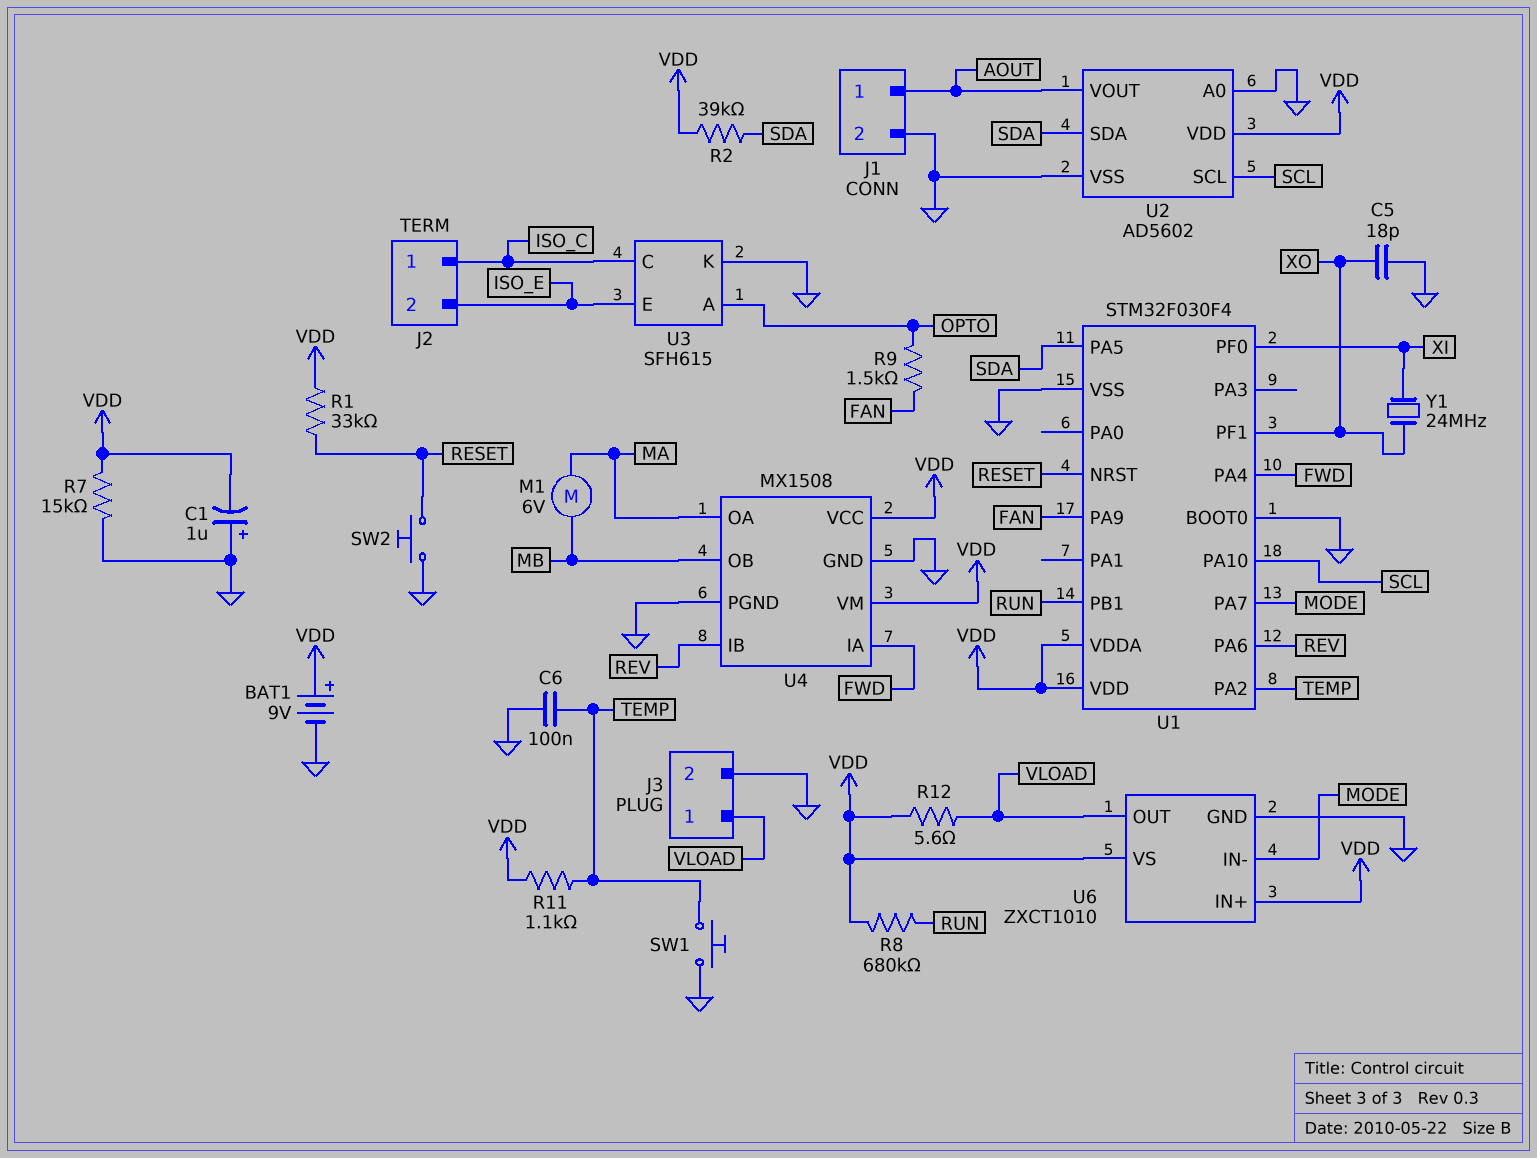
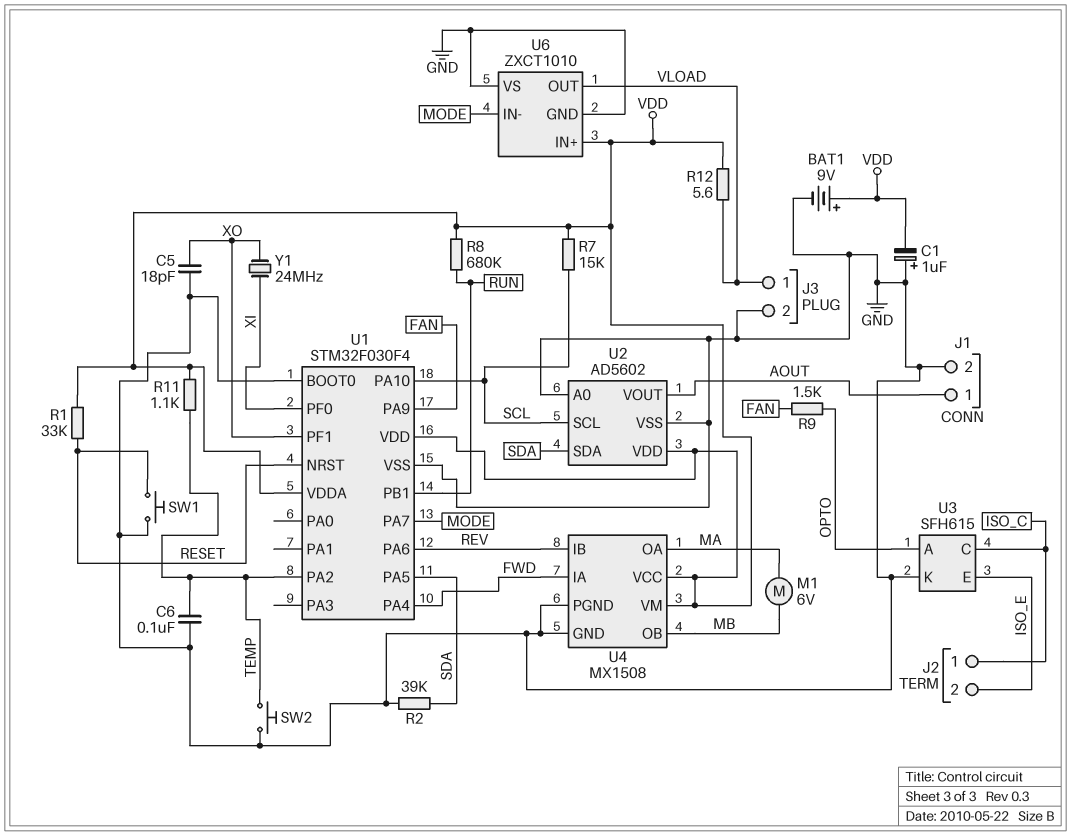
R2: 39k (SDA, VDD) -> 39k (GND, SDA)
R7: 15k (GND, VDD) -> 15k (SCL, VDD)
SW1: button (GND, TEMP) -> button (GND, RESET)
SW2: button (GND, RESET) -> button (GND, TEMP)
U6 pin VS: VDD -> GND

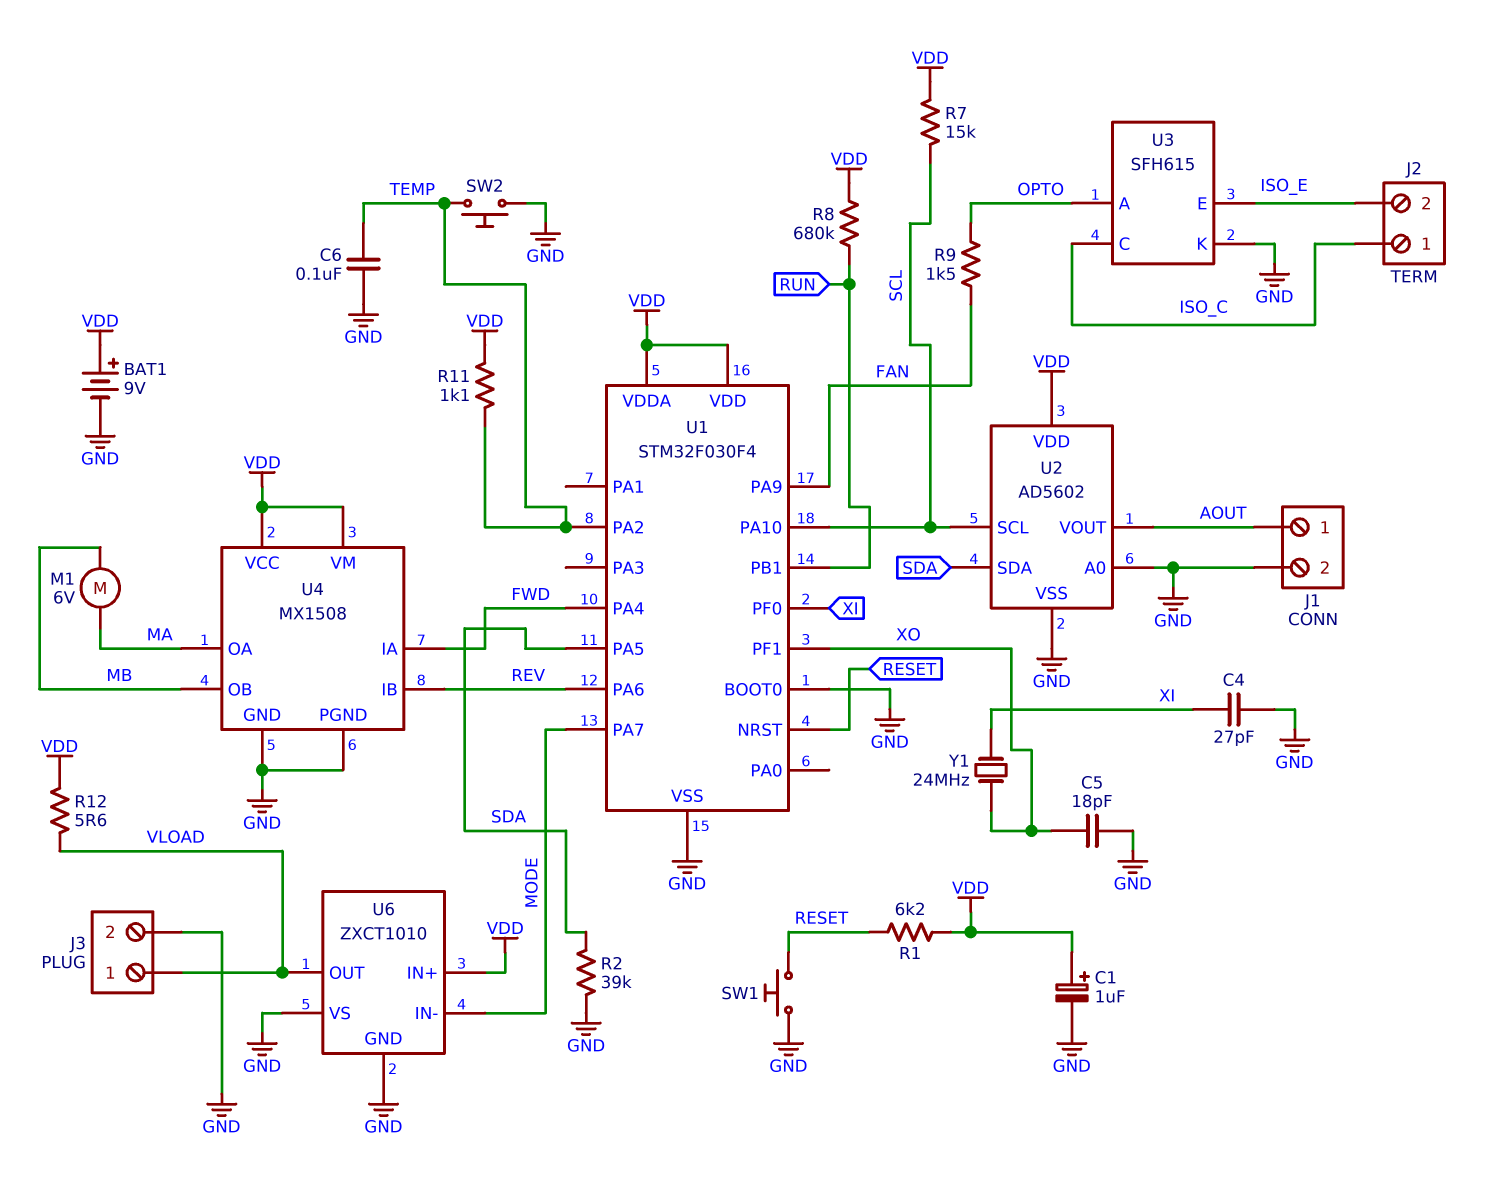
C1: 1uF (plus GND, minus VDD) -> 1uF (plus VDD, minus GND)
C4: none -> 27pF (GND, XI)
R1: 33k (RESET, VDD) -> 6.2k (RESET, VDD)

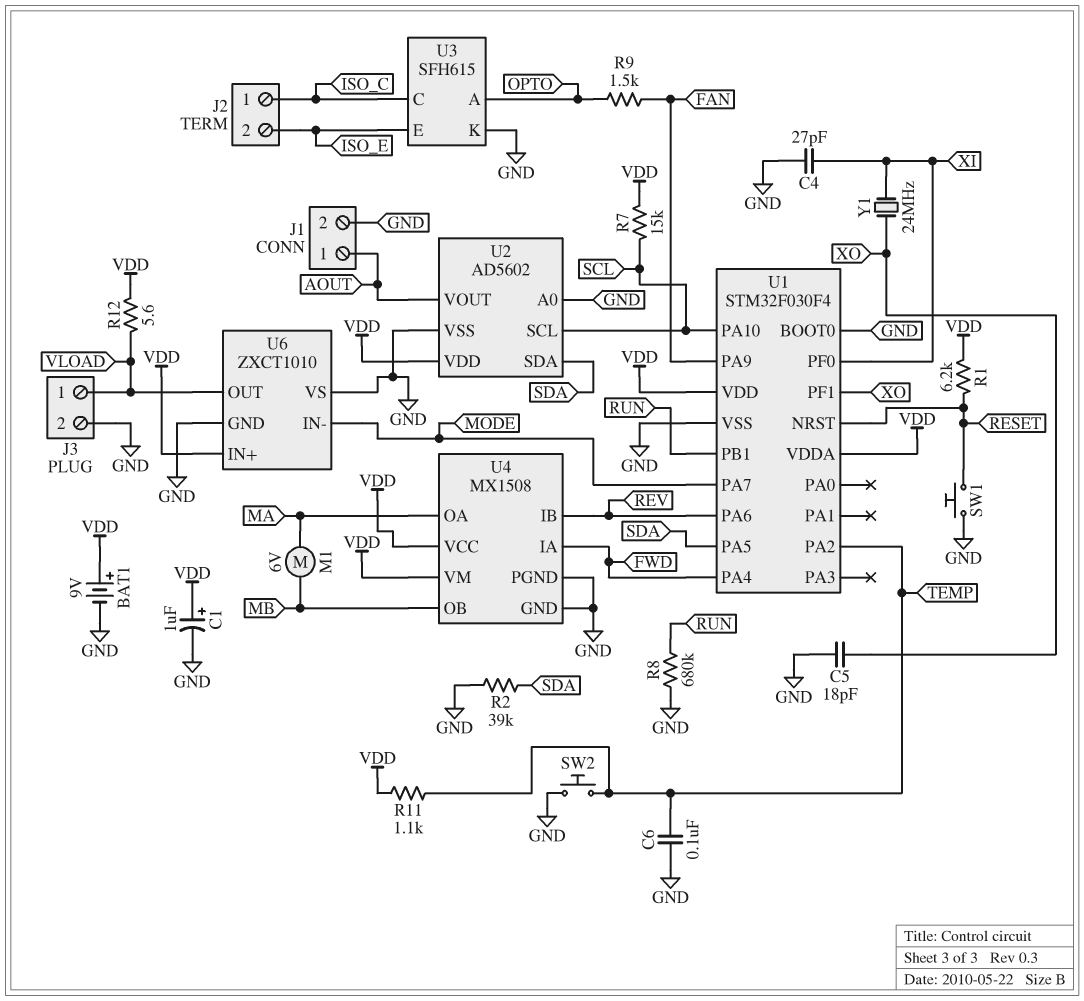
R8: 680k (RUN, VDD) -> 680k (GND, RUN)

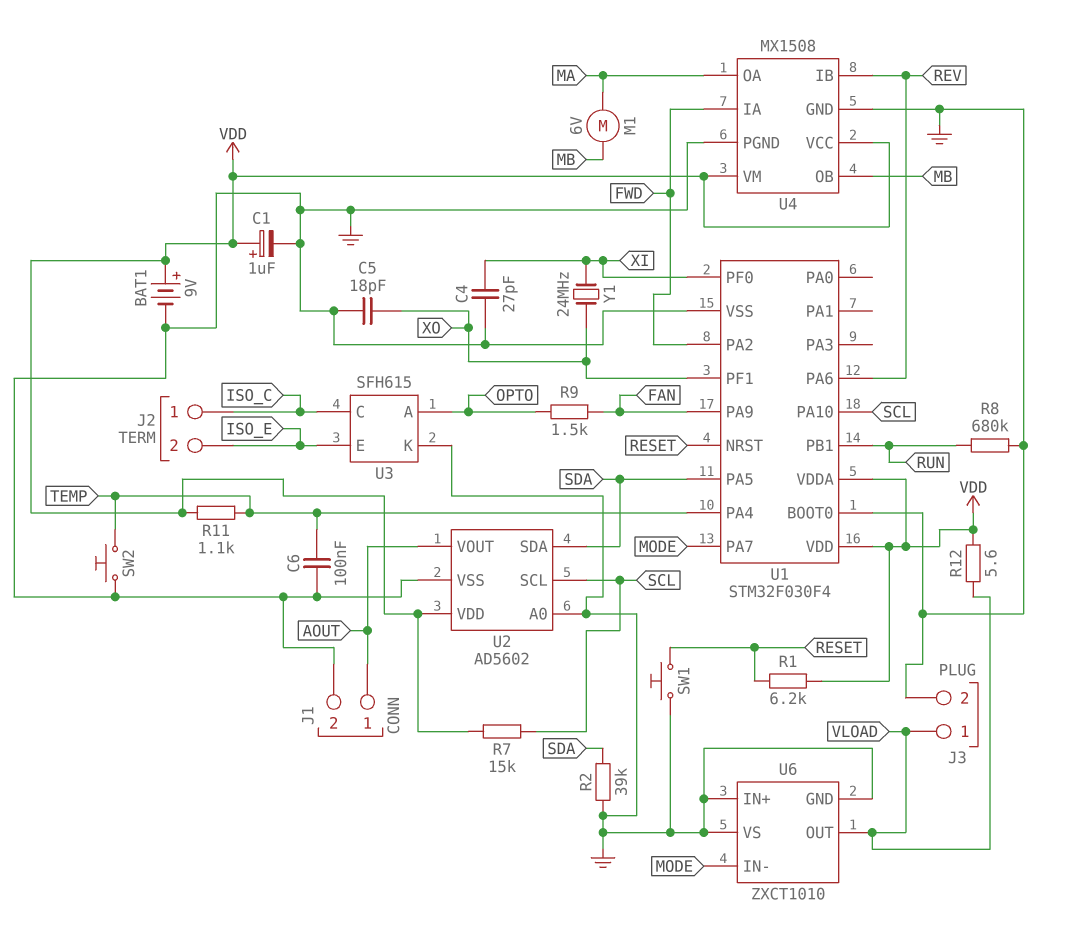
U1 pin PA2: TEMP -> FWD
U1 pin PA4: FWD -> TEMP
U6 pin IN+: VDD -> GND

